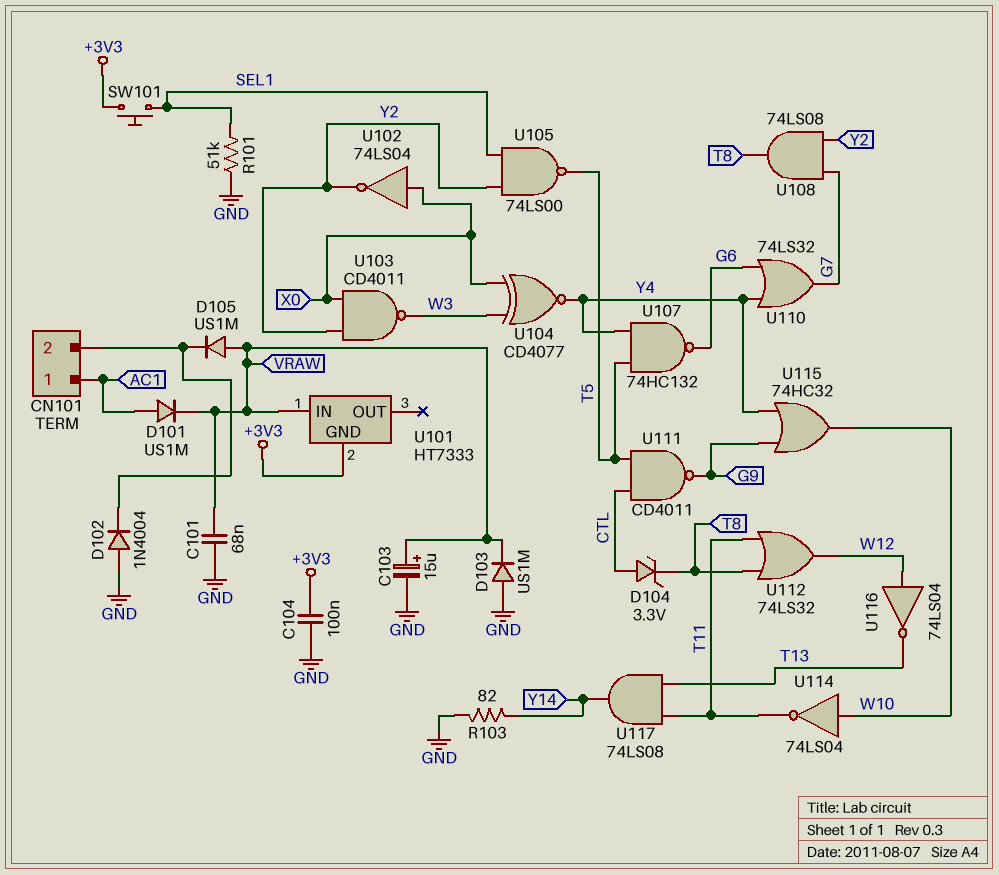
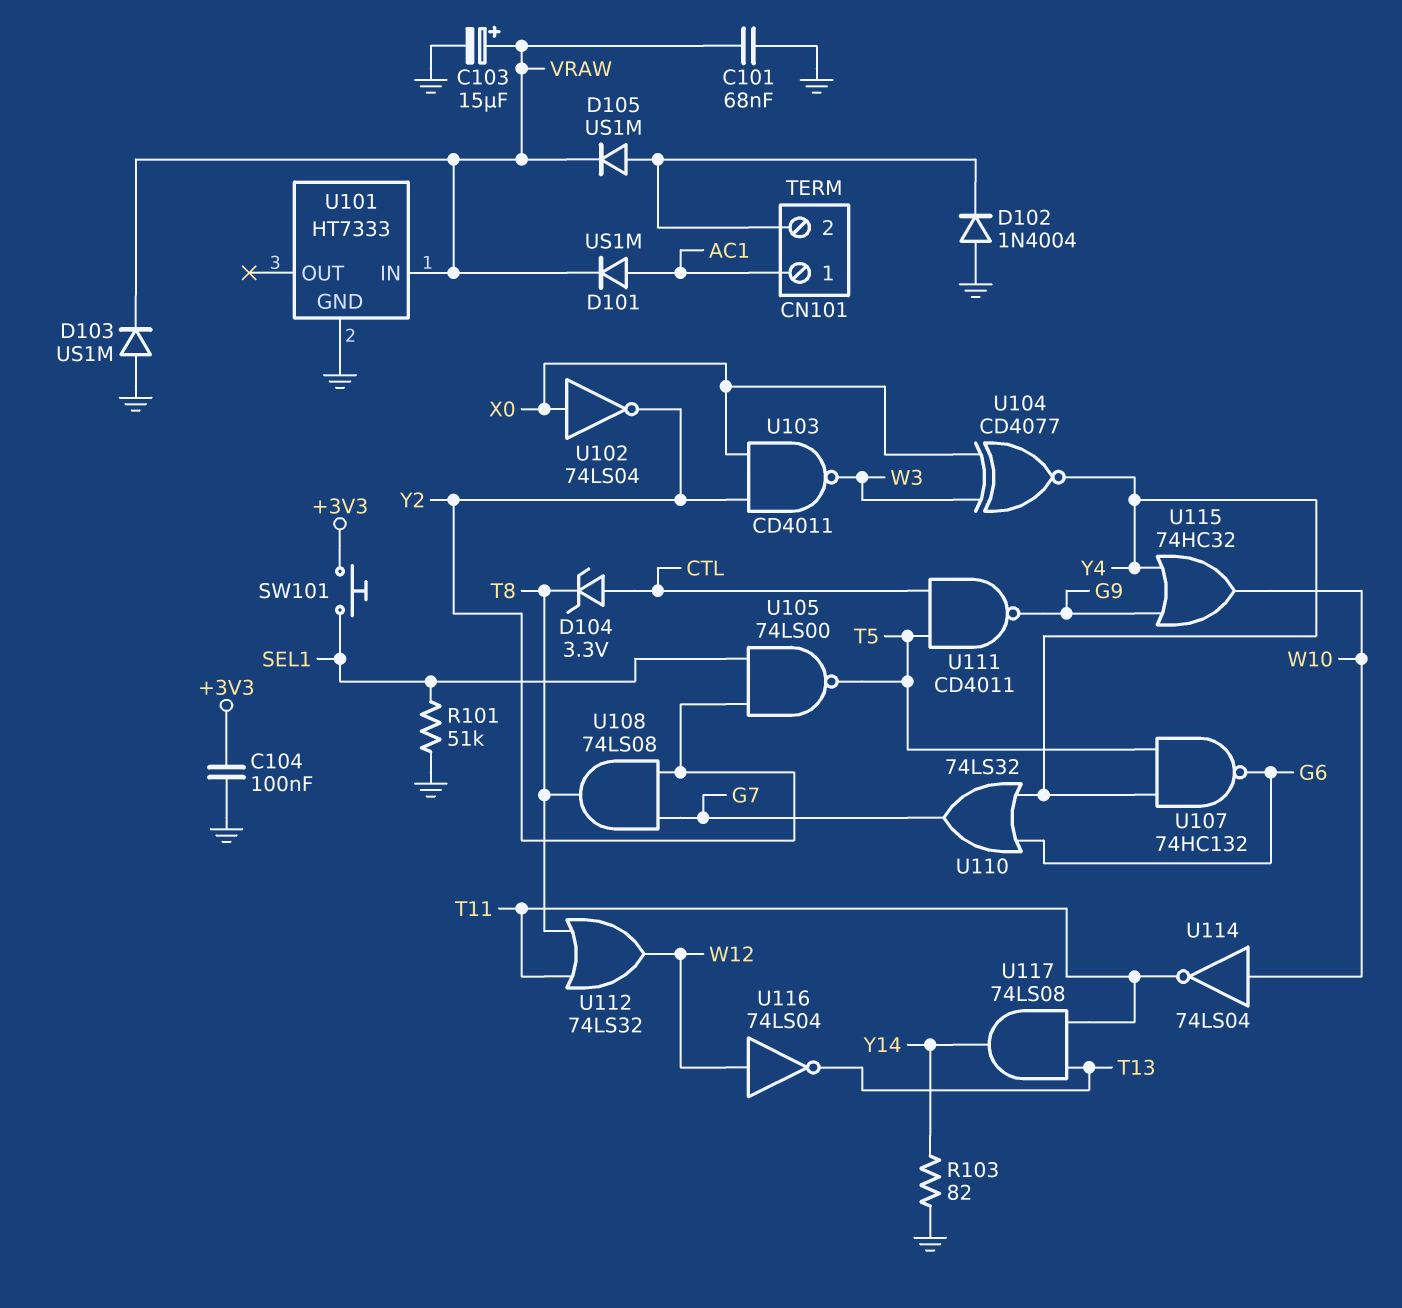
D105: diode US1M (A VRAW, K CN101/2) -> diode US1M (A CN101/2, K VRAW)
U101 pin GND: +3V3 -> GND

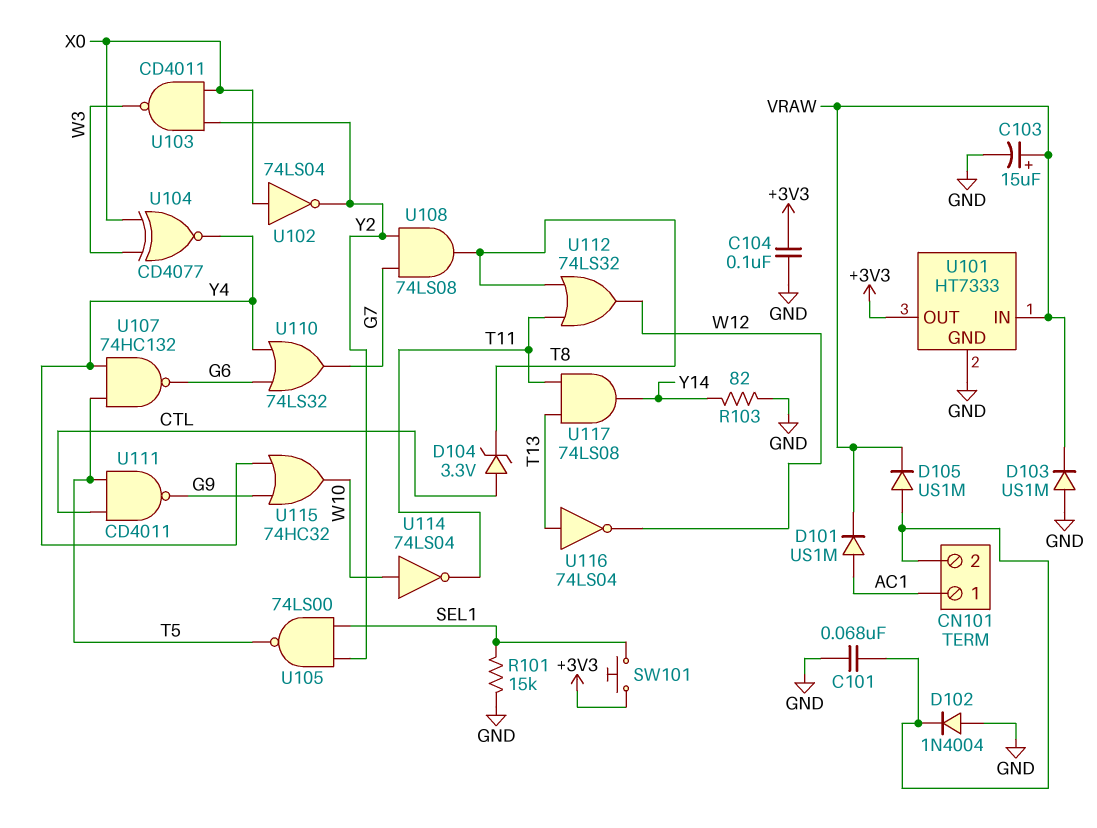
C101: 68nF (GND, VRAW) -> 68nF (CN101/2, GND)
R101: 51k (GND, SEL1) -> 15k (GND, SEL1)
U101 pin OUT: none -> +3V3
U116: NOT 74LS04 (in W12, out T13) -> NOT 74LS04 (in T13, out W12)

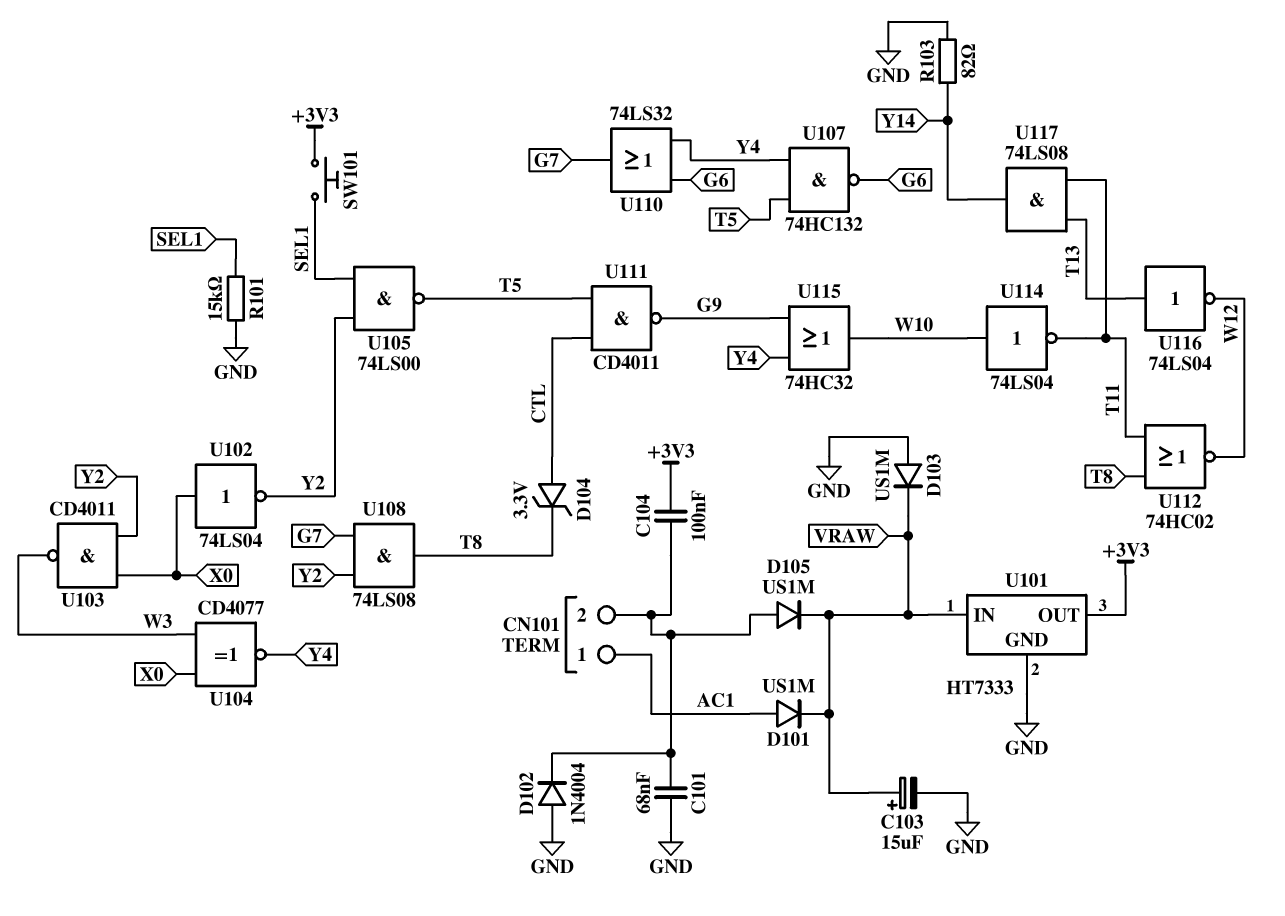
C104: 100nF (+3V3, GND) -> 100nF (+3V3, CN101/2)
U112: OR 74LS32 (in T8, in T11, out W12) -> NOR 74HC02 (in T8, in T11, out W12)

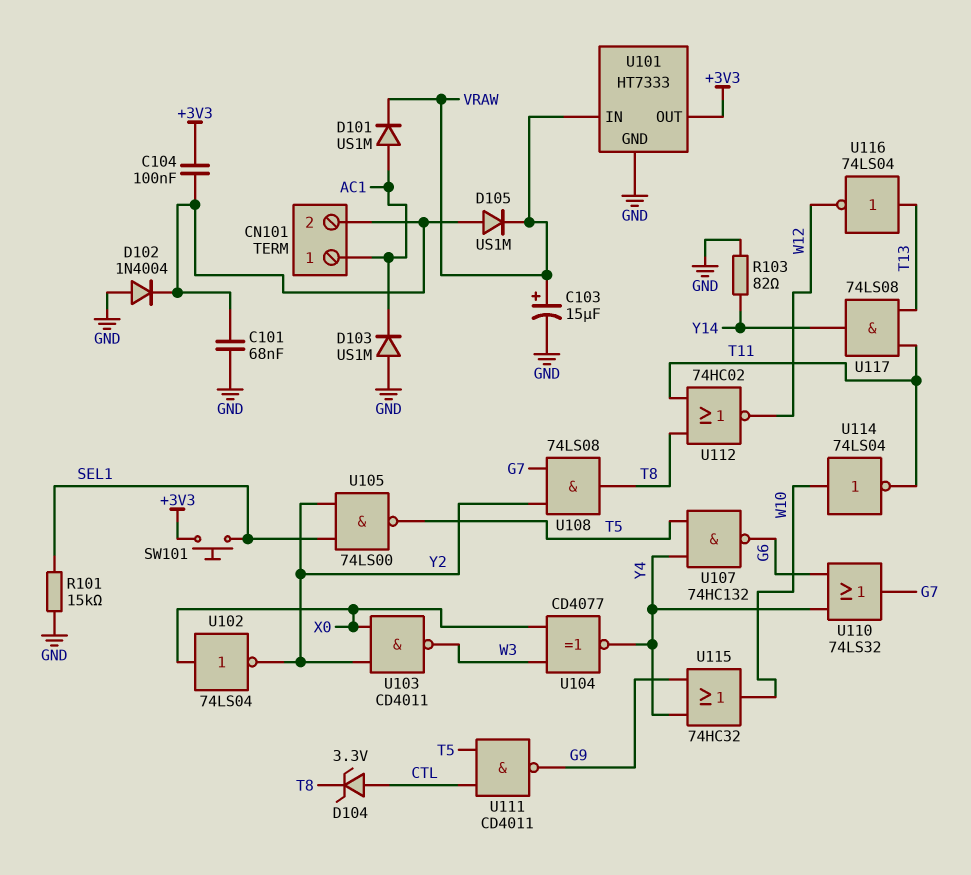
D103: diode US1M (A GND, K VRAW) -> diode US1M (A GND, K AC1)

